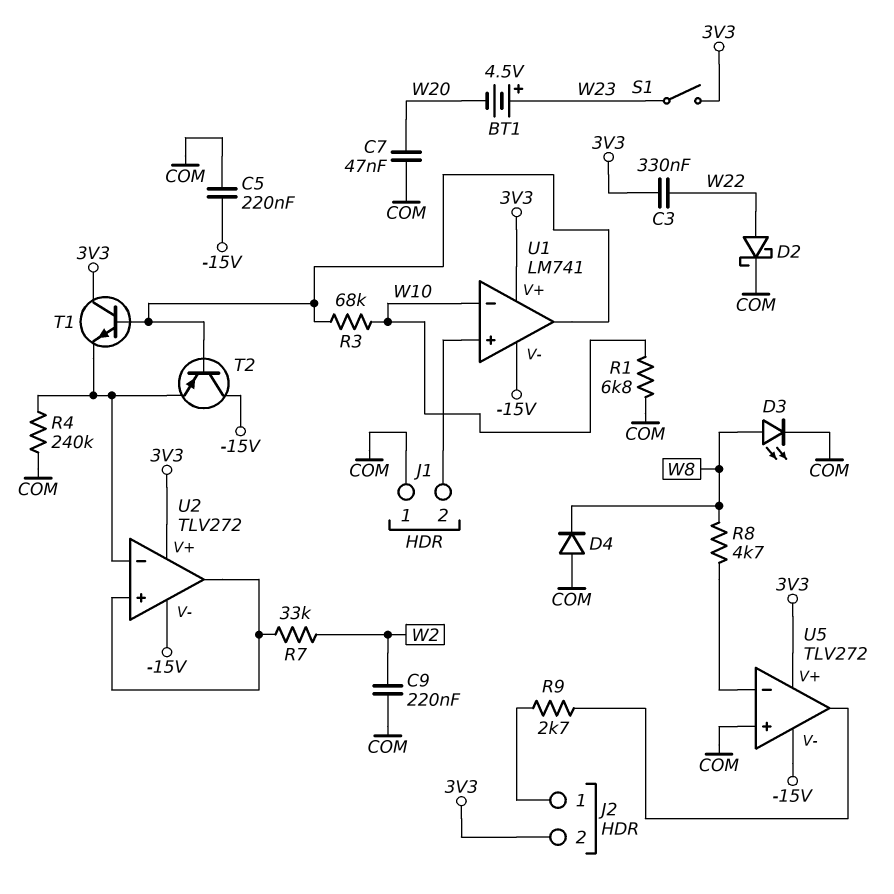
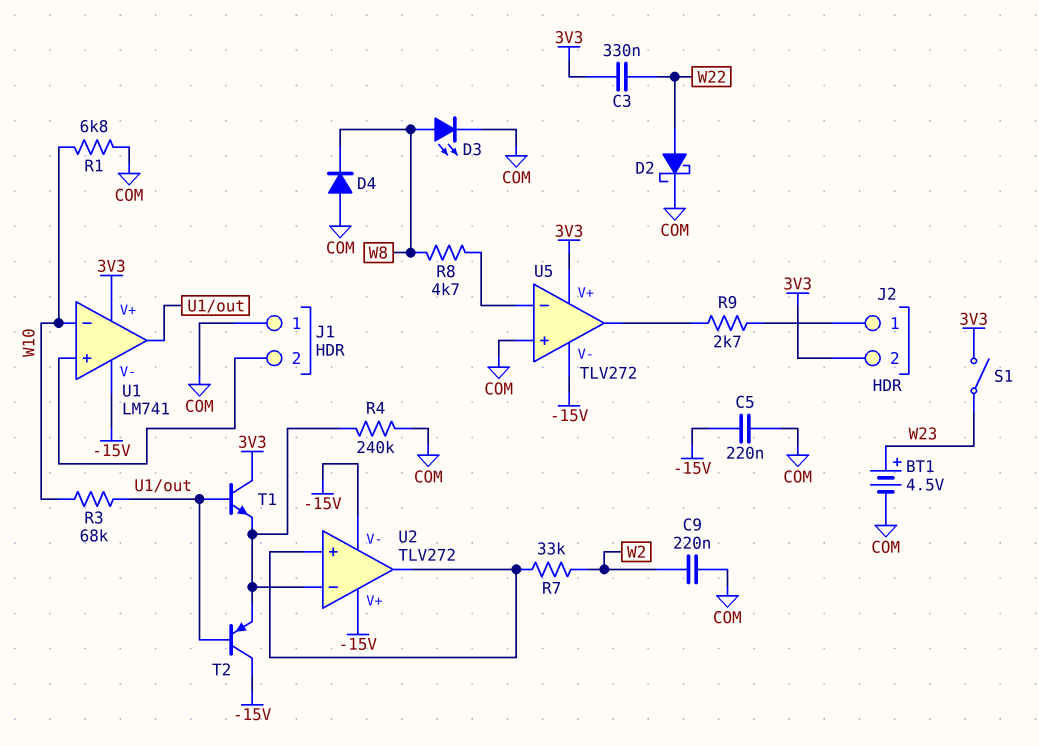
BT1: 4.5V (plus W23, minus W20) -> 4.5V (plus W23, minus COM)
C7: 47nF (COM, W20) -> none
U2 pin V+: 3V3 -> -15V

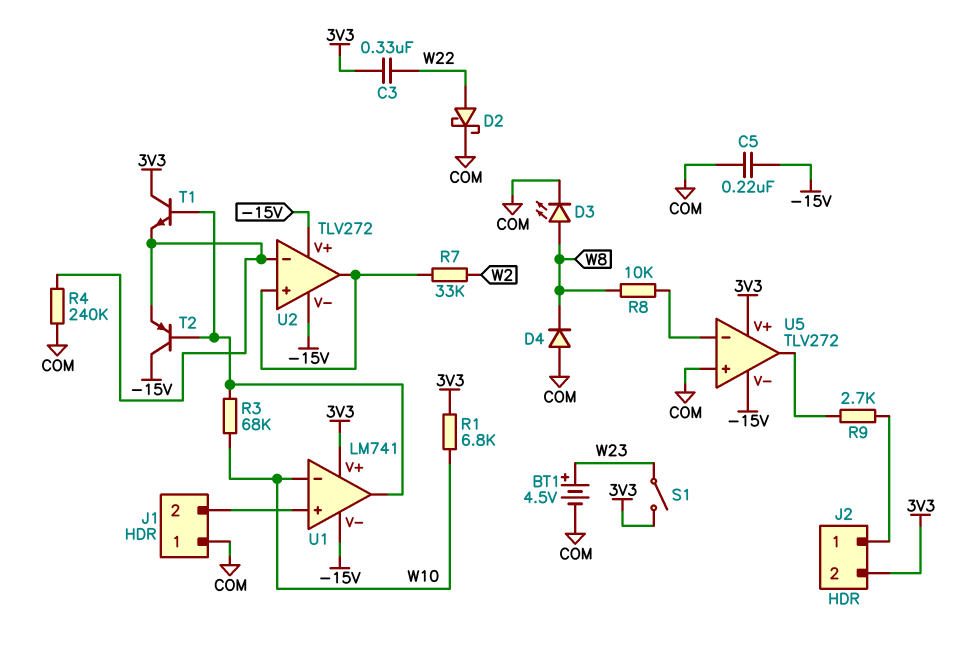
C9: 220nF (COM, W2) -> none
R1: 6.8k (COM, W10) -> 6.8k (3V3, W10)
R8: 4.7k (U5/in-, W8) -> 10k (U5/in-, W8)

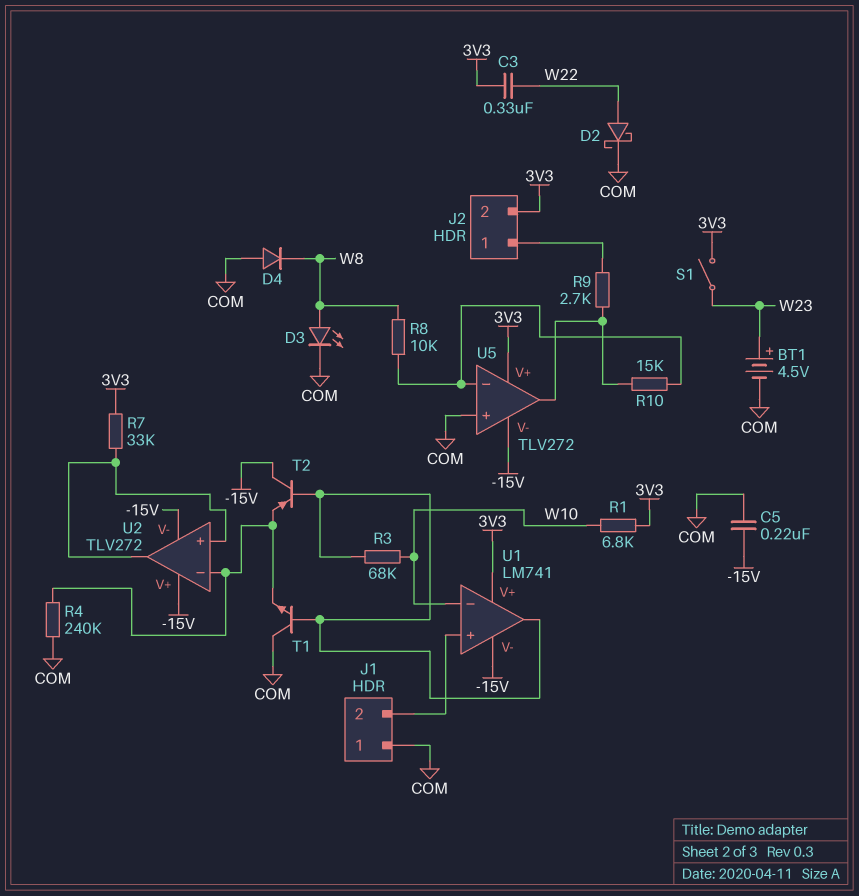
R7: 33k (U2/in+, W2) -> 33k (3V3, U2/in+)
R10: none -> 15k (U5/in-, U5/out)
T1: NPN (B U1/out, C 3V3, E U2/in-) -> NPN (B U1/out, C COM, E U2/in-)

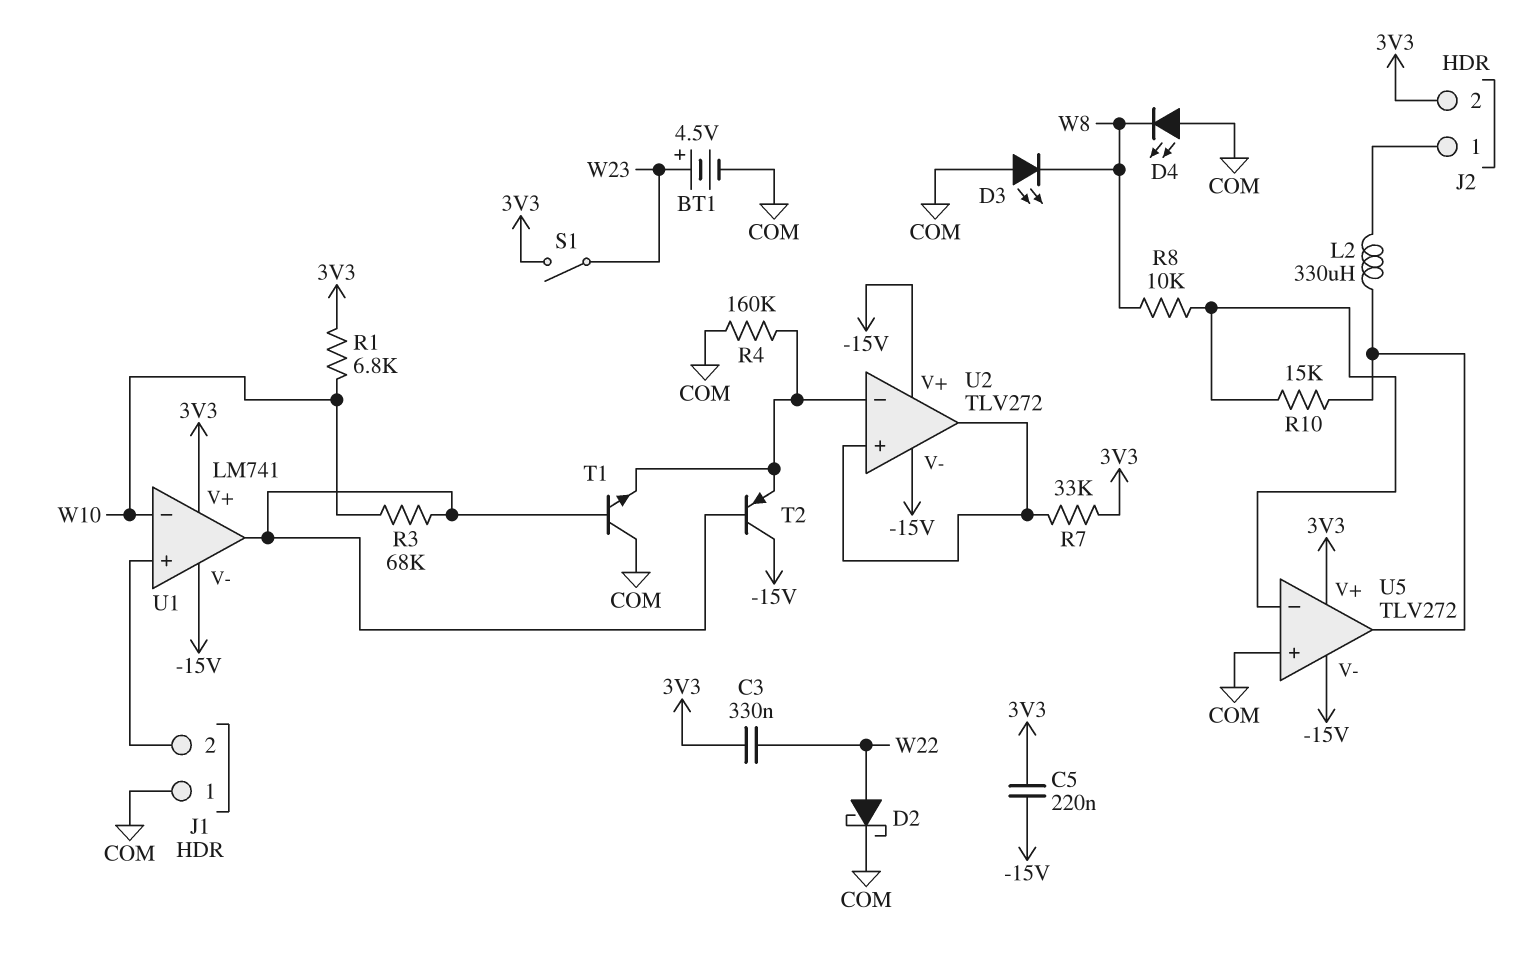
C5: 220nF (-15V, COM) -> 220nF (-15V, 3V3)
D3: LED (A W8, K COM) -> LED (A COM, K W8)
D4: diode (A COM, K W8) -> LED (A COM, K W8)
L2: none -> 330uH (J2/1, U5/out)
R4: 240k (COM, U2/in-) -> 160k (COM, U2/in-)
R9: 2.7k (J2/1, U5/out) -> none

